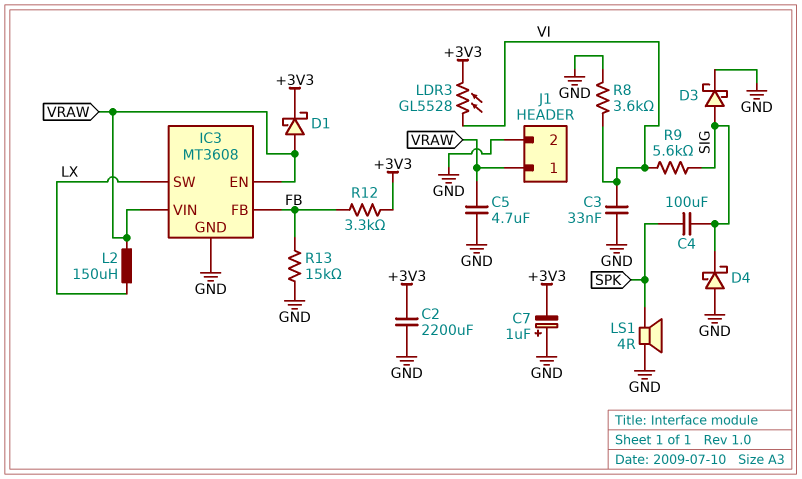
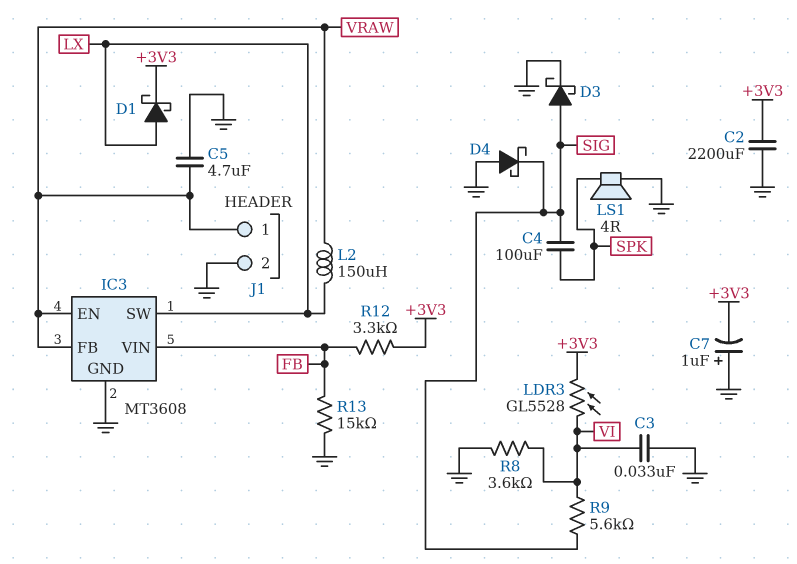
D1: schottky (A VRAW, K +3V3) -> schottky (A LX, K +3V3)
IC3 pin FB: FB -> VRAW
IC3 pin VIN: VRAW -> FB

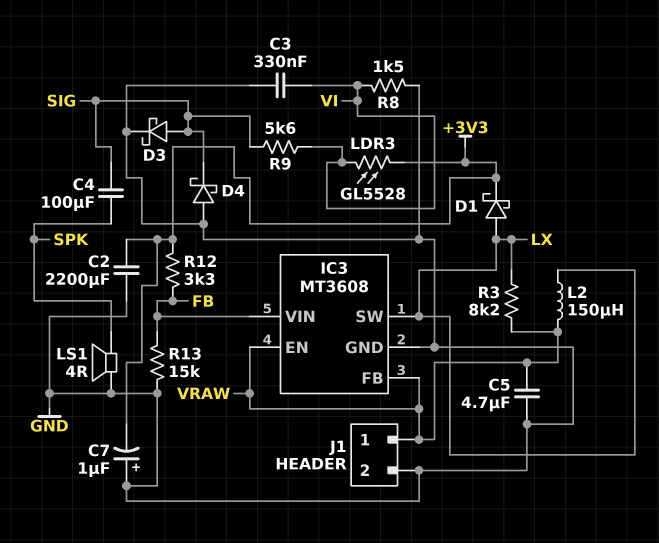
C3: 33nF (GND, VI) -> 330nF (GND, VI)
R3: none -> 8.2k (LX, VRAW)
R8: 3.6k (GND, VI) -> 1.5k (GND, VI)

